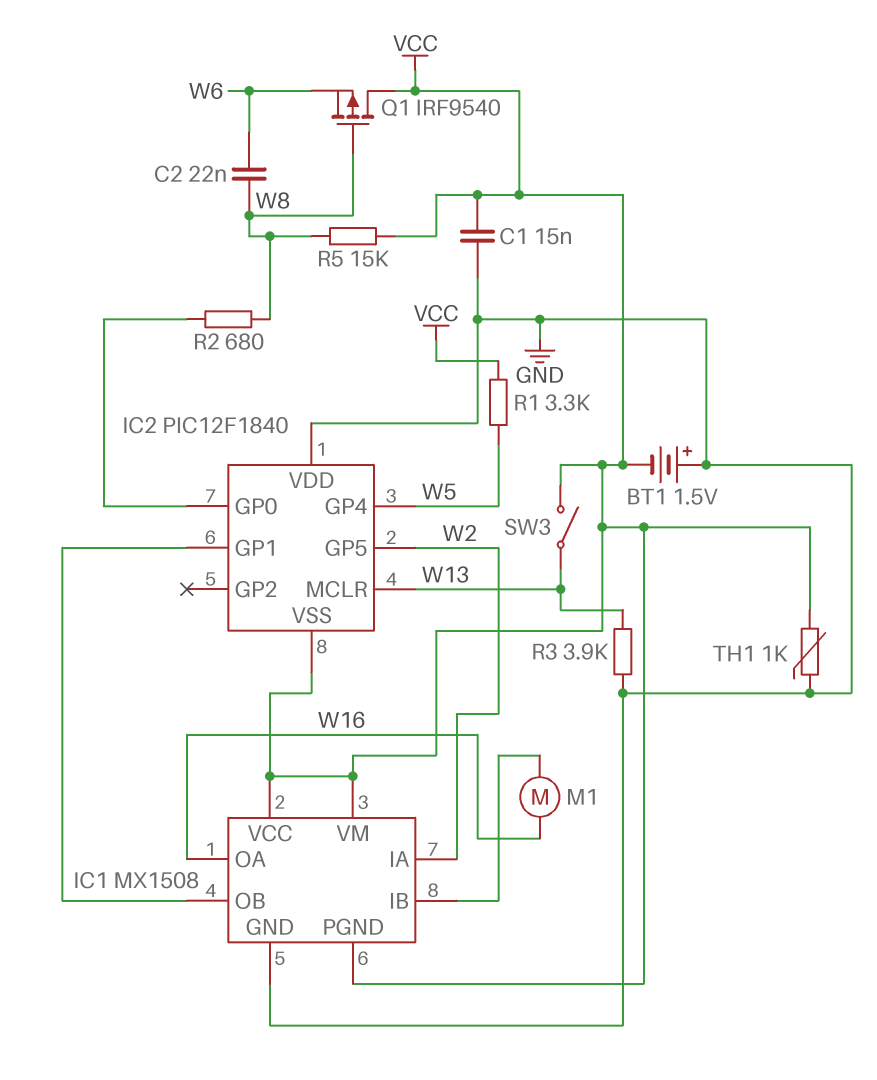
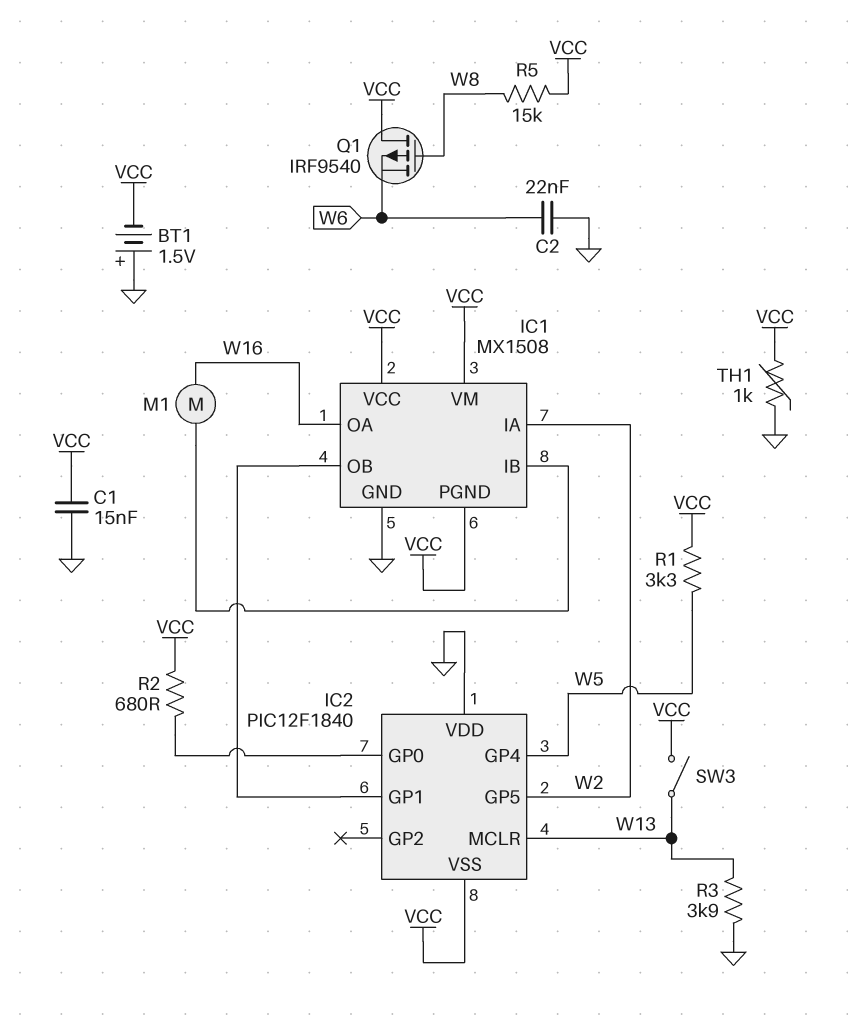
C2: 22nF (W6, W8) -> 22nF (GND, W6)
R2: 680 (IC2/GP0, W8) -> 680 (IC2/GP0, VCC)

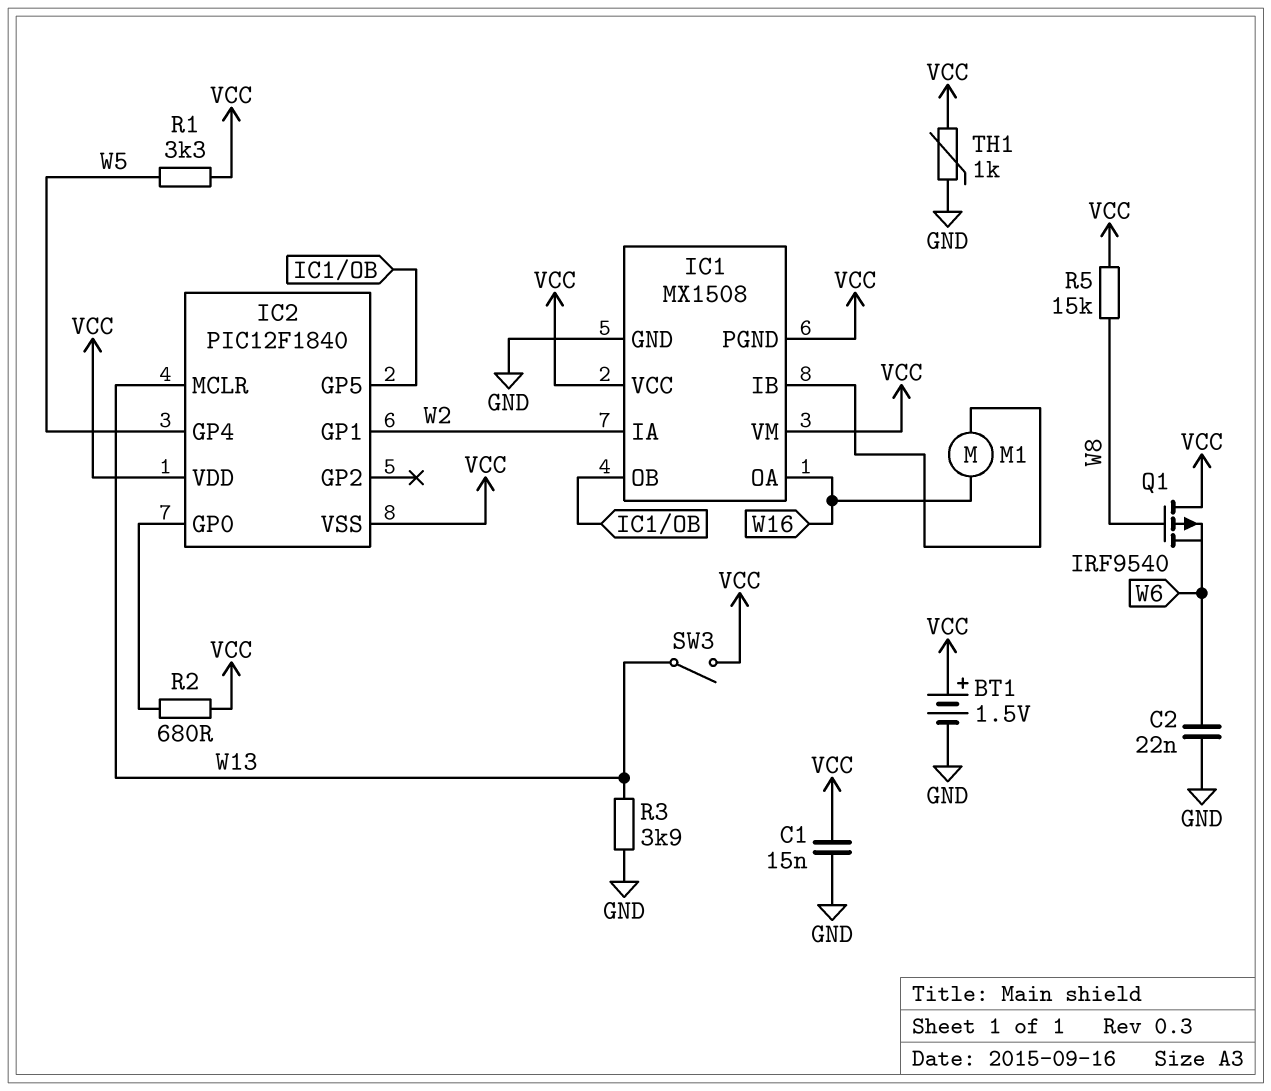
BT1: 1.5V (plus GND, minus VCC) -> 1.5V (plus VCC, minus GND)
IC2 pin GP1: IC1/OB -> W2
IC2 pin GP5: W2 -> IC1/OB
IC2 pin VDD: GND -> VCC

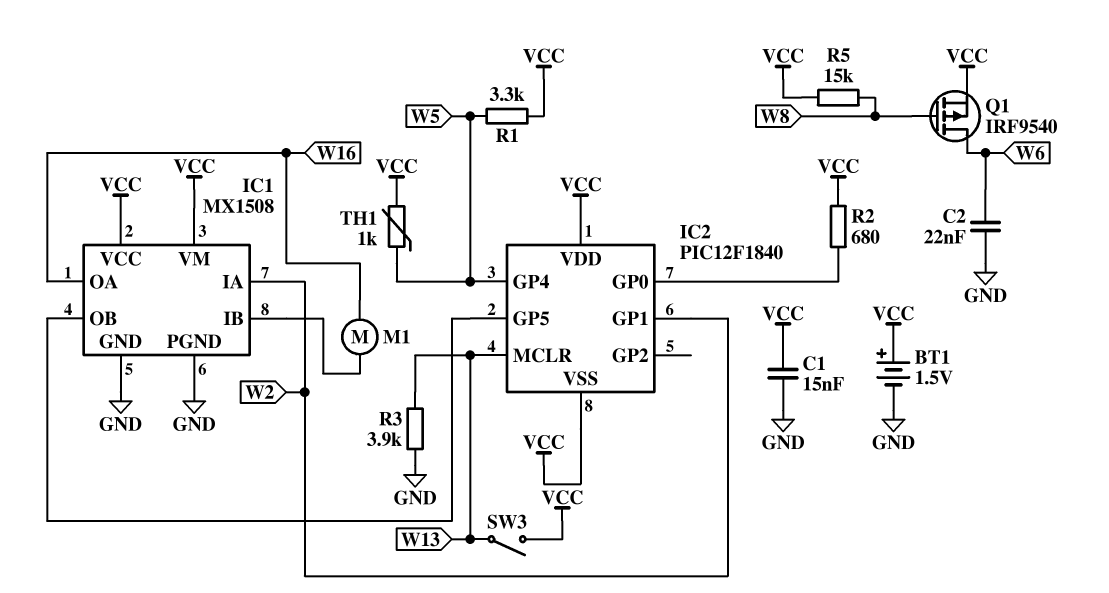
IC1 pin PGND: VCC -> GND
Q1: PMOS IRF9540 (G W8, D VCC, S W6) -> PMOS IRF9540 (G W8, D W6, S VCC)
TH1: 1k (GND, VCC) -> 1k (VCC, W5)

